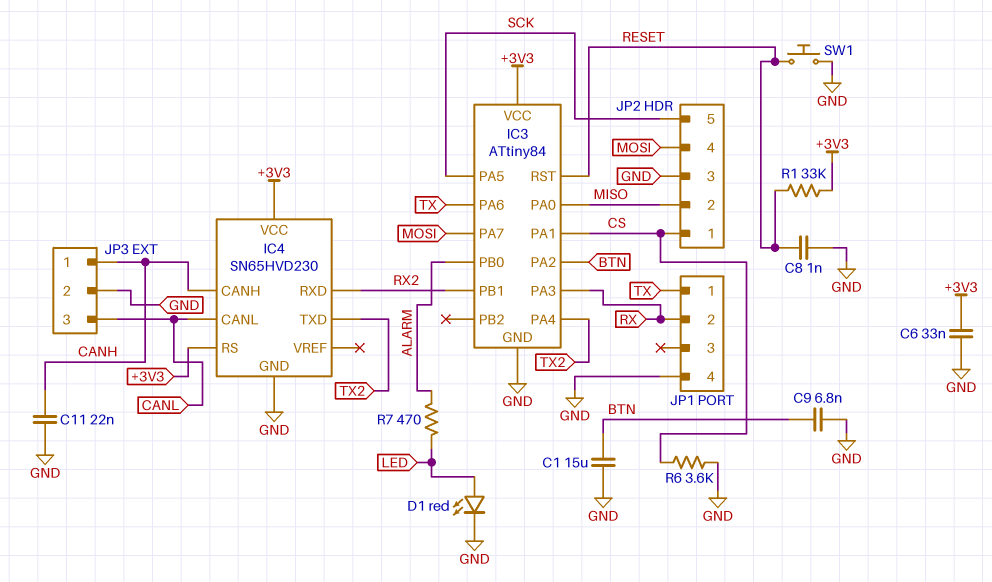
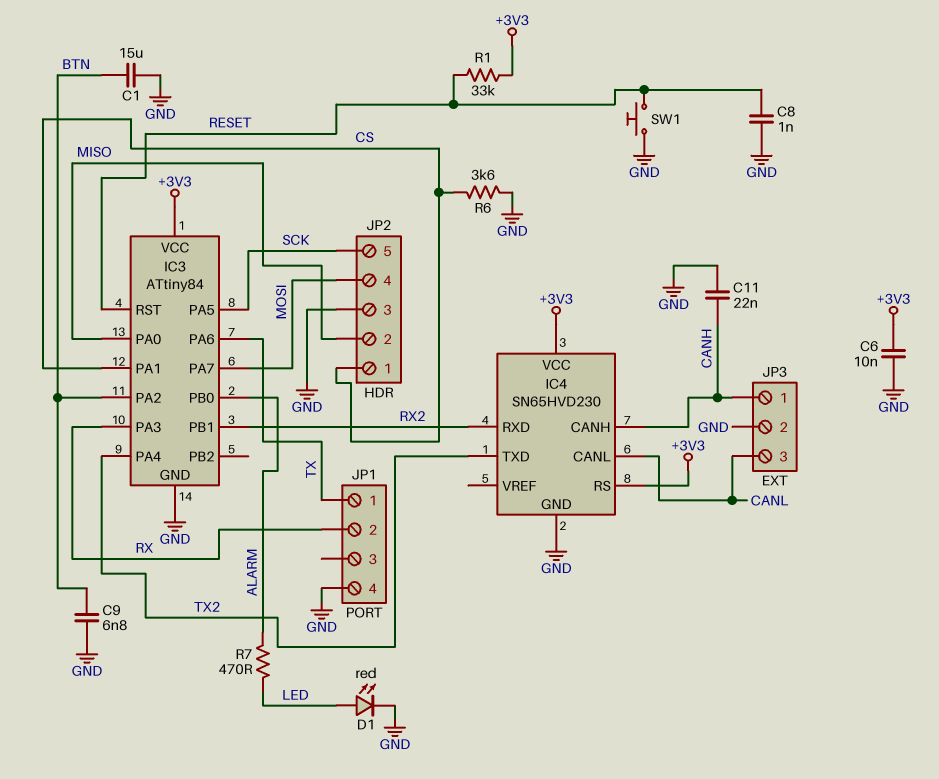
C6: 33nF (+3V3, GND) -> 10nF (+3V3, GND)

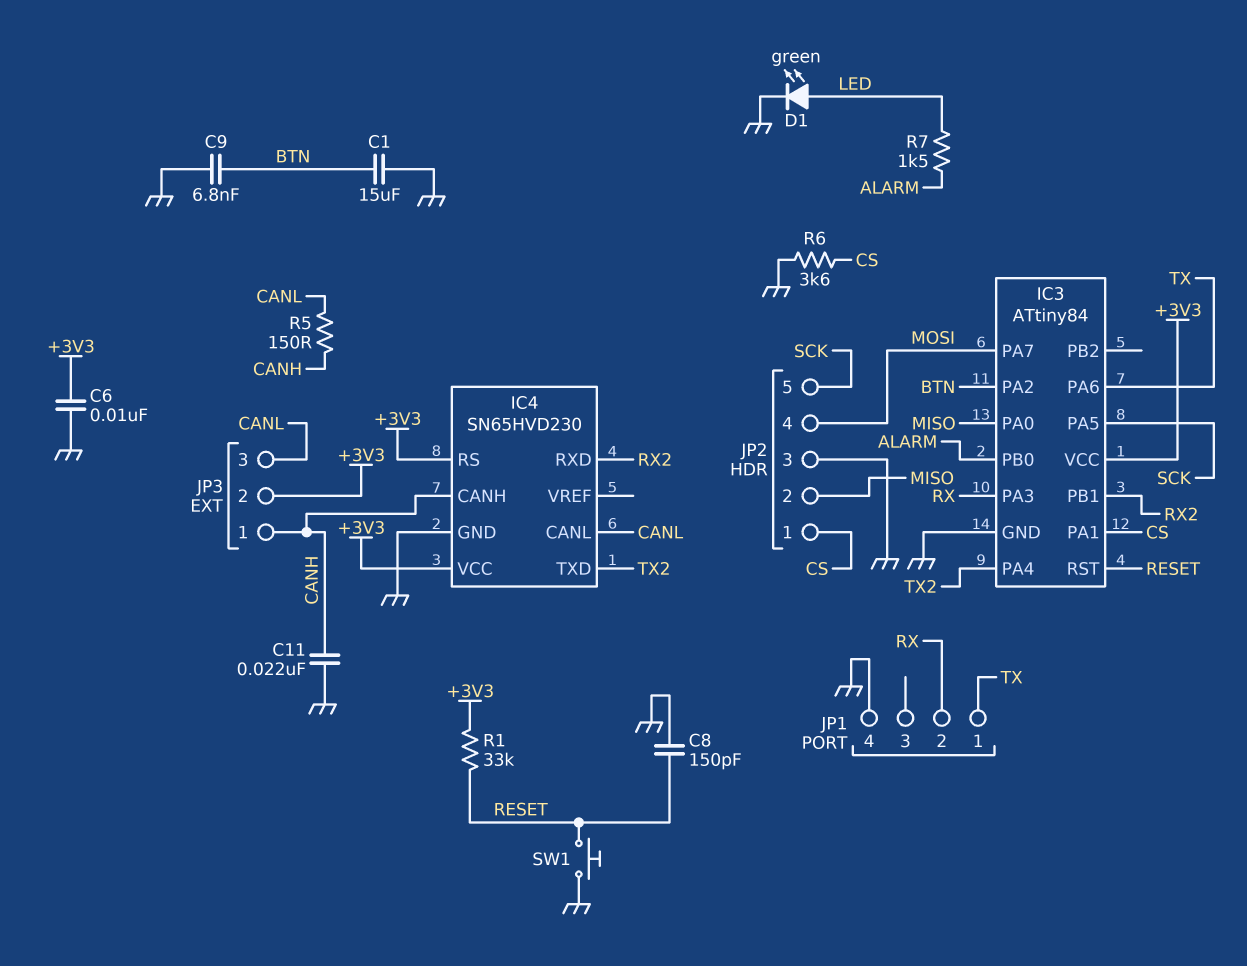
C8: 1nF (GND, RESET) -> 150pF (GND, RESET)
D1: LED red (A LED, K GND) -> LED green (A LED, K GND)
JP3 pin 2: GND -> +3V3
R5: none -> 150 (CANH, CANL)
R7: 470 (ALARM, LED) -> 1.5k (ALARM, LED)

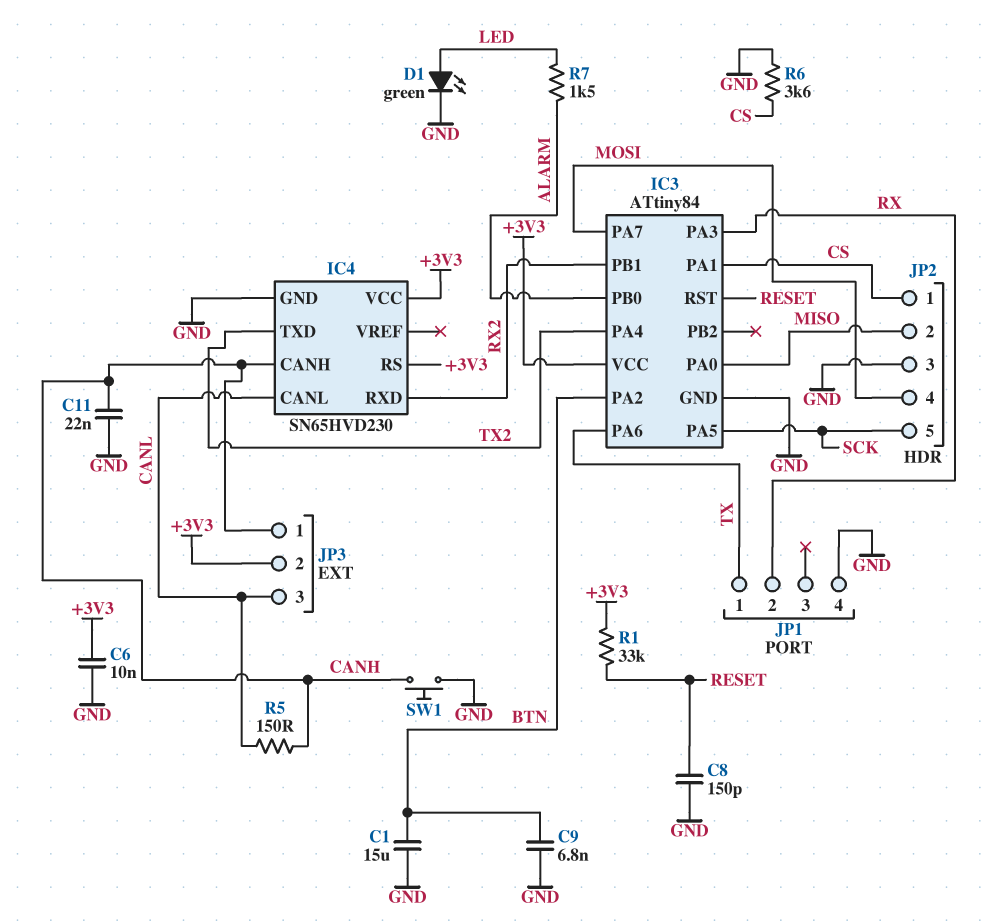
SW1: button (GND, RESET) -> button (CANH, GND)

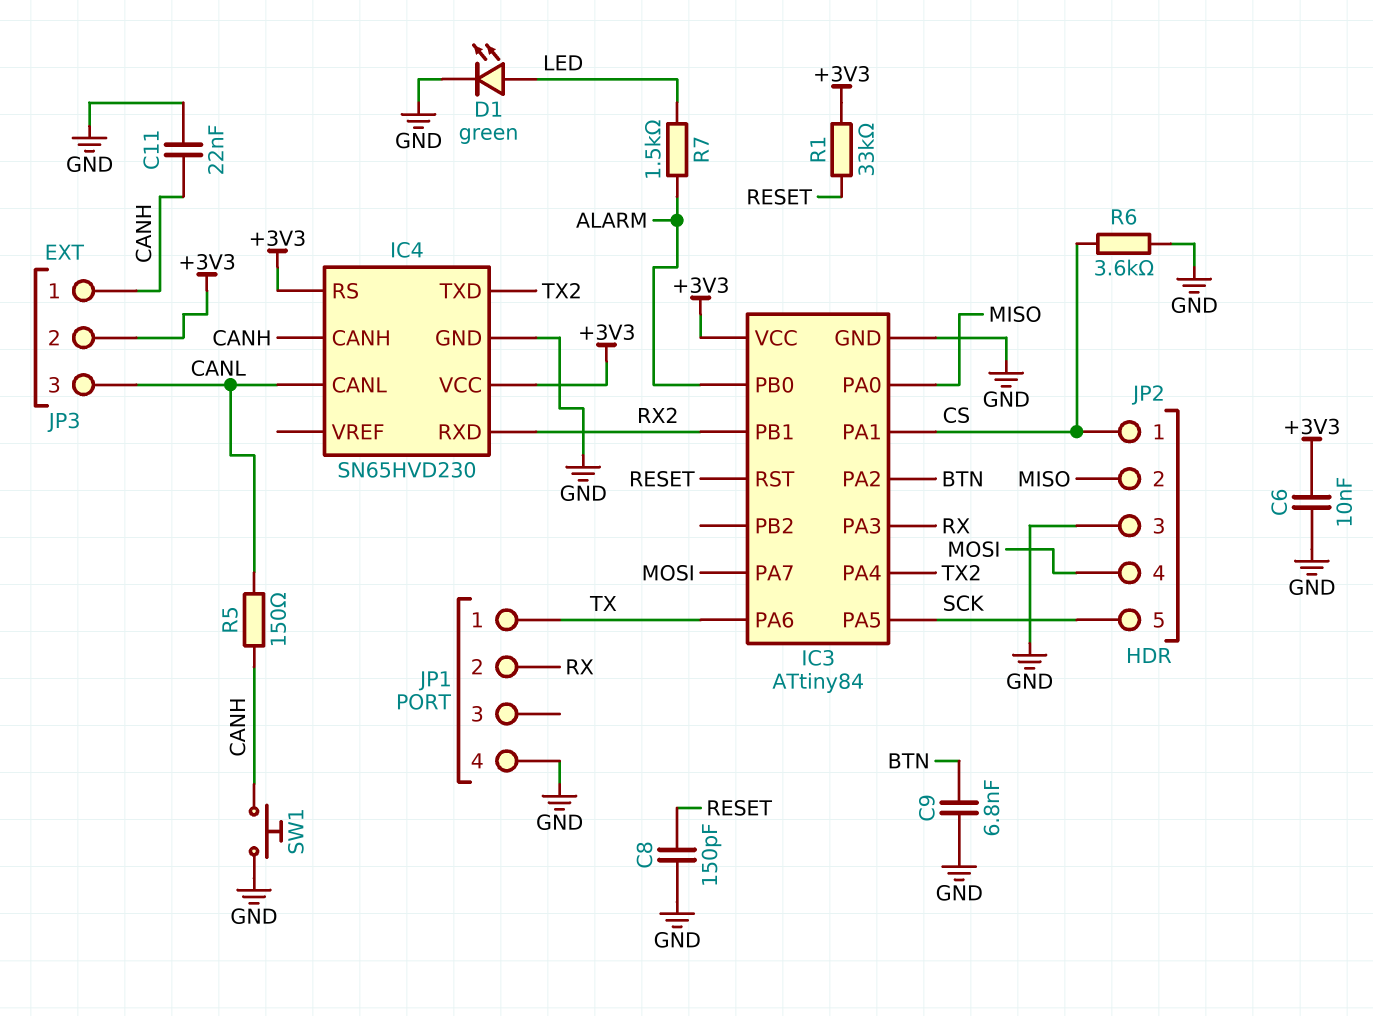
C1: 15uF (BTN, GND) -> none

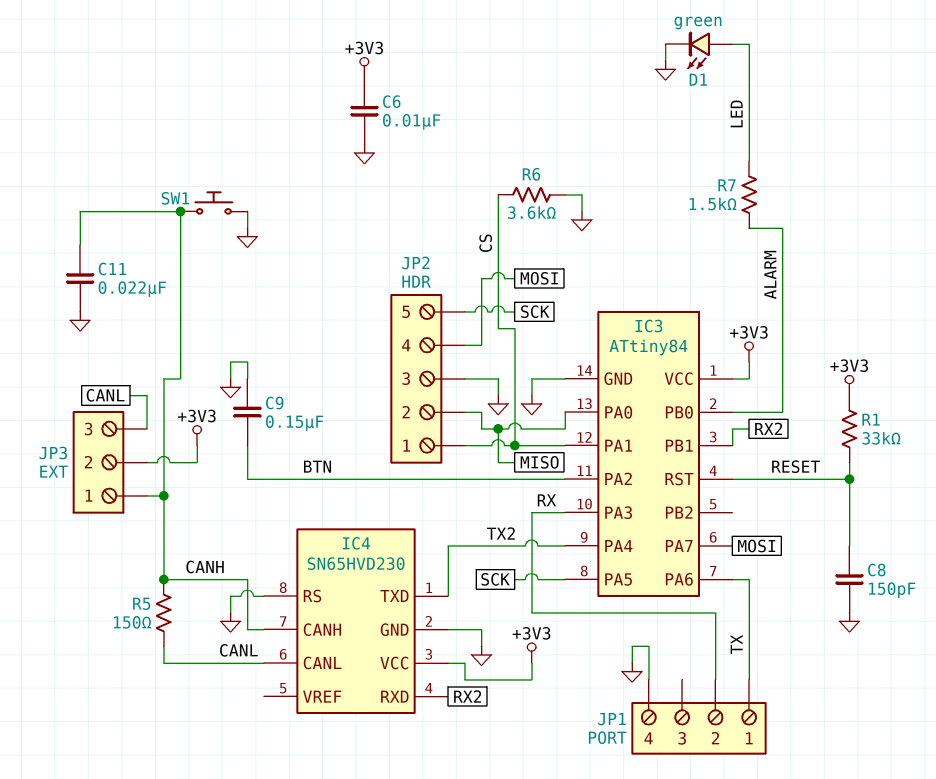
C9: 6.8nF (BTN, GND) -> 150nF (BTN, GND)
IC4 pin RS: +3V3 -> GND

